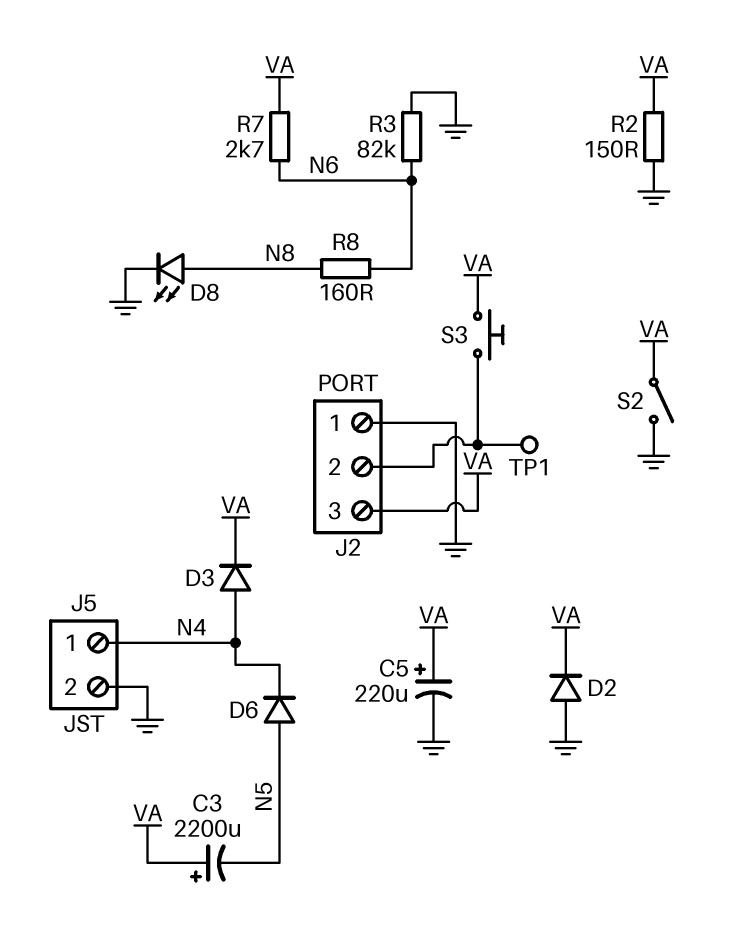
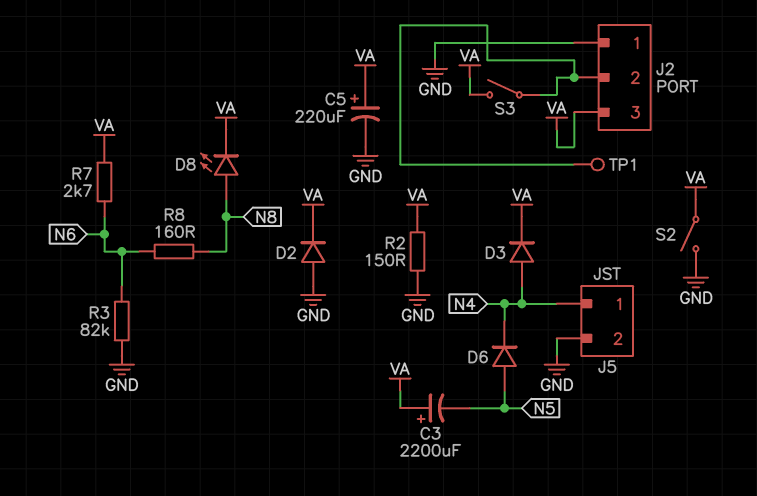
D8: LED (A N8, K GND) -> LED (A N8, K VA)
S3: button (J2/2, VA) -> switch (J2/2, VA)

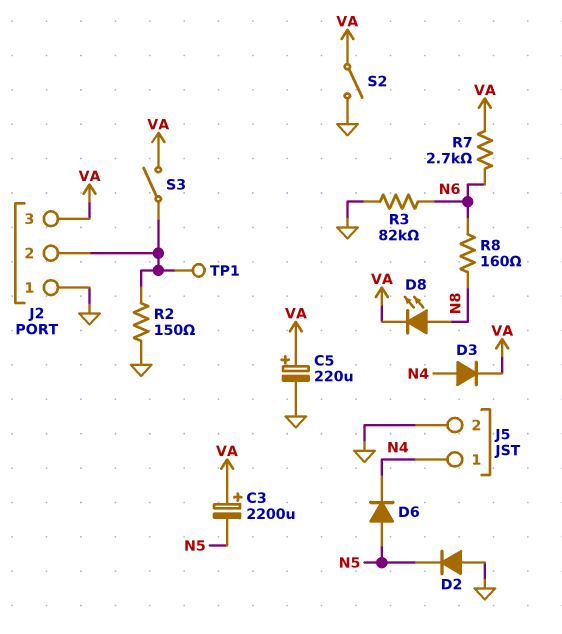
D2: diode (A GND, K VA) -> diode (A GND, K N5)
R2: 150 (GND, VA) -> 150 (GND, J2/2)

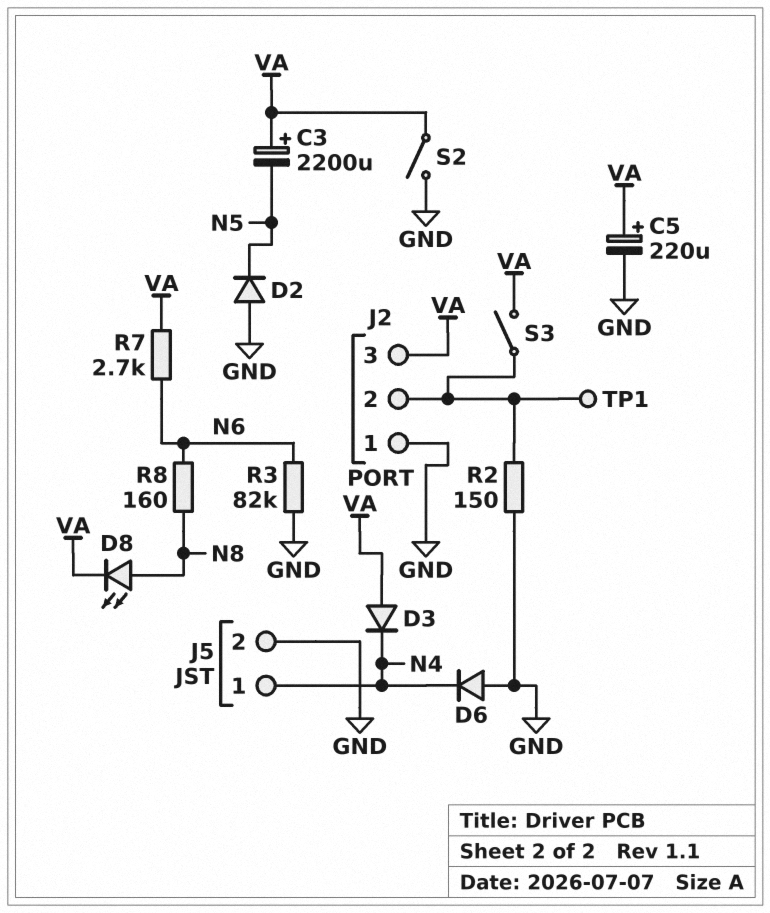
D3: diode (A N4, K VA) -> diode (A VA, K N4)
D6: diode (A N5, K N4) -> diode (A GND, K N4)

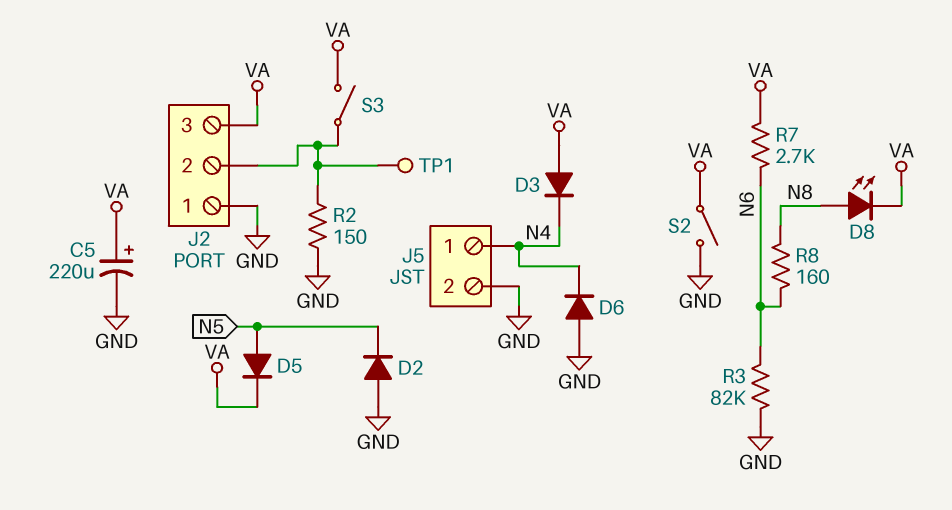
C3: 2200uF (plus VA, minus N5) -> none
D5: none -> diode (A N5, K VA)

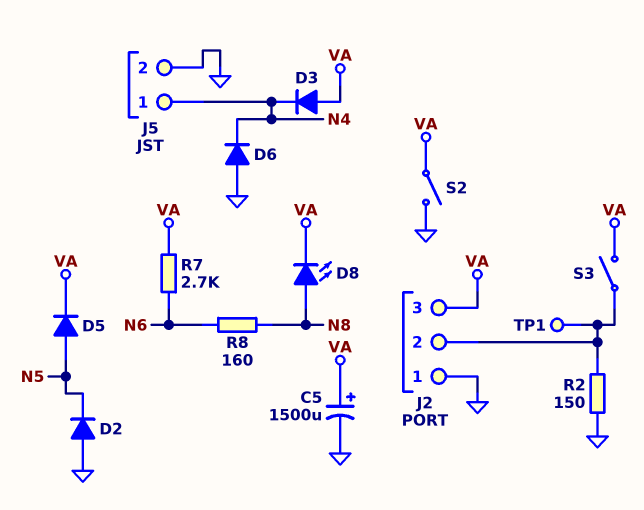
C5: 220uF (plus VA, minus GND) -> 1500uF (plus VA, minus GND)
R3: 82k (GND, N6) -> none

